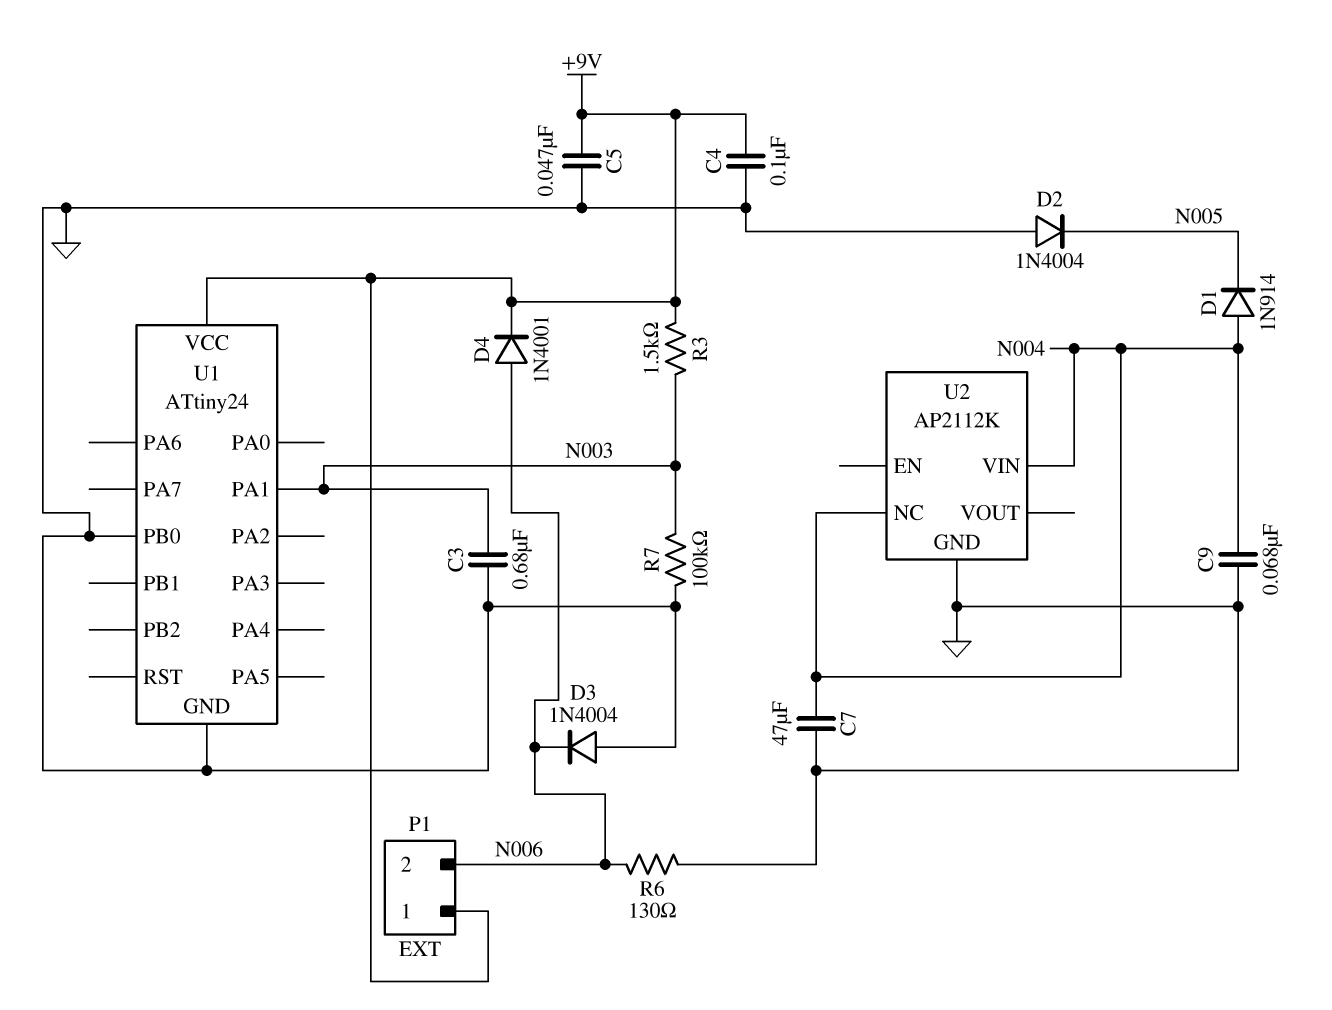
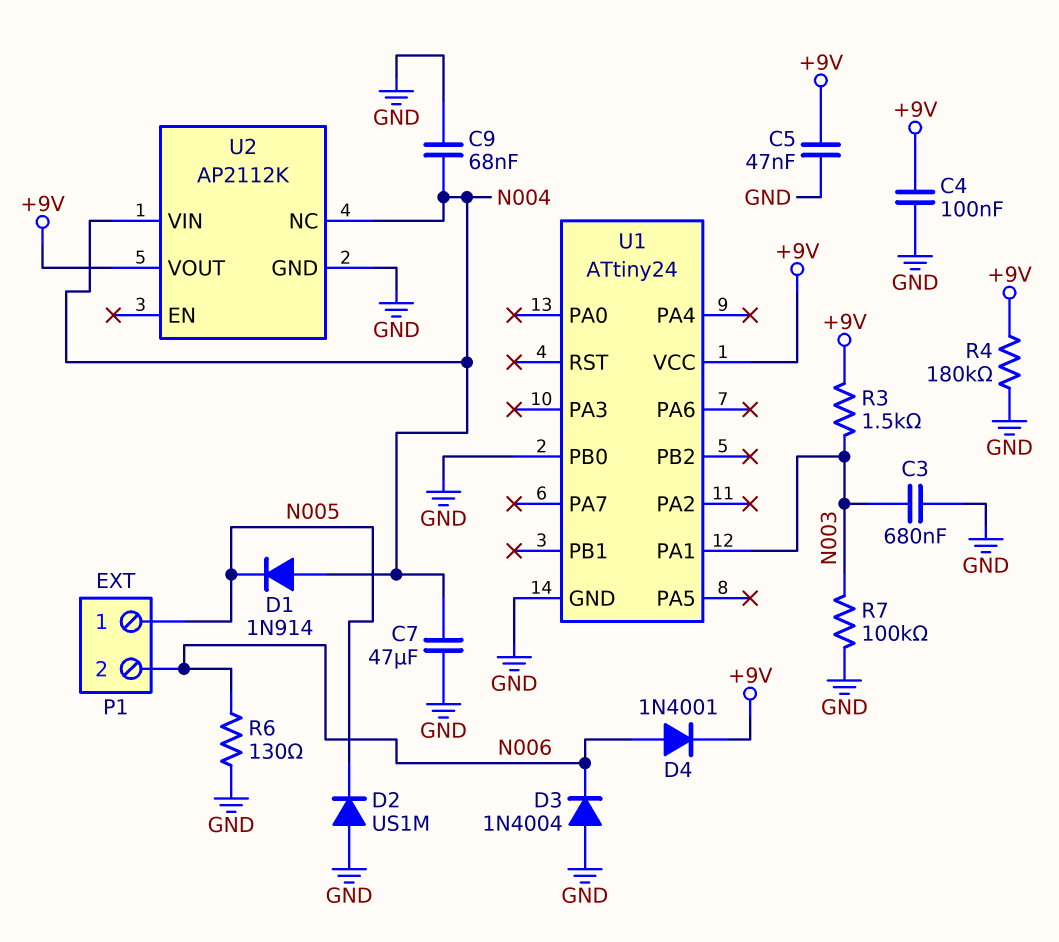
D2: diode 1N4004 (A GND, K N005) -> diode US1M (A GND, K N005)
P1 pin 1: +9V -> N005
R4: none -> 180k (+9V, GND)
U2 pin VOUT: none -> +9V

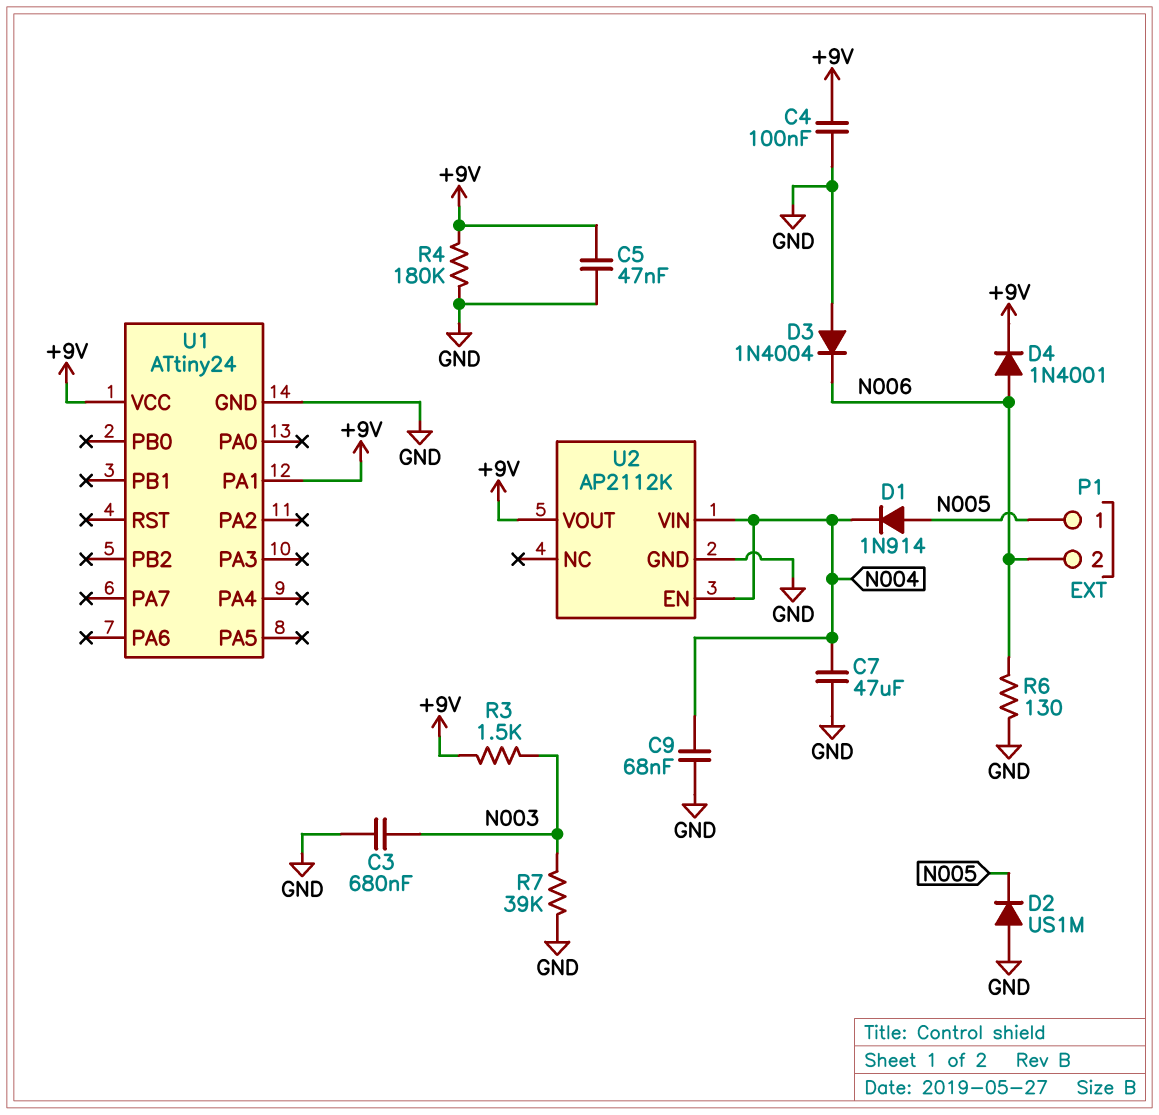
D1: diode 1N914 (A N004, K N005) -> diode 1N914 (A N005, K N004)
R7: 100k (GND, N003) -> 39k (GND, N003)
U1 pin PA1: N003 -> +9V
U1 pin PB0: GND -> none
U2 pin EN: none -> N004
U2 pin NC: N004 -> none

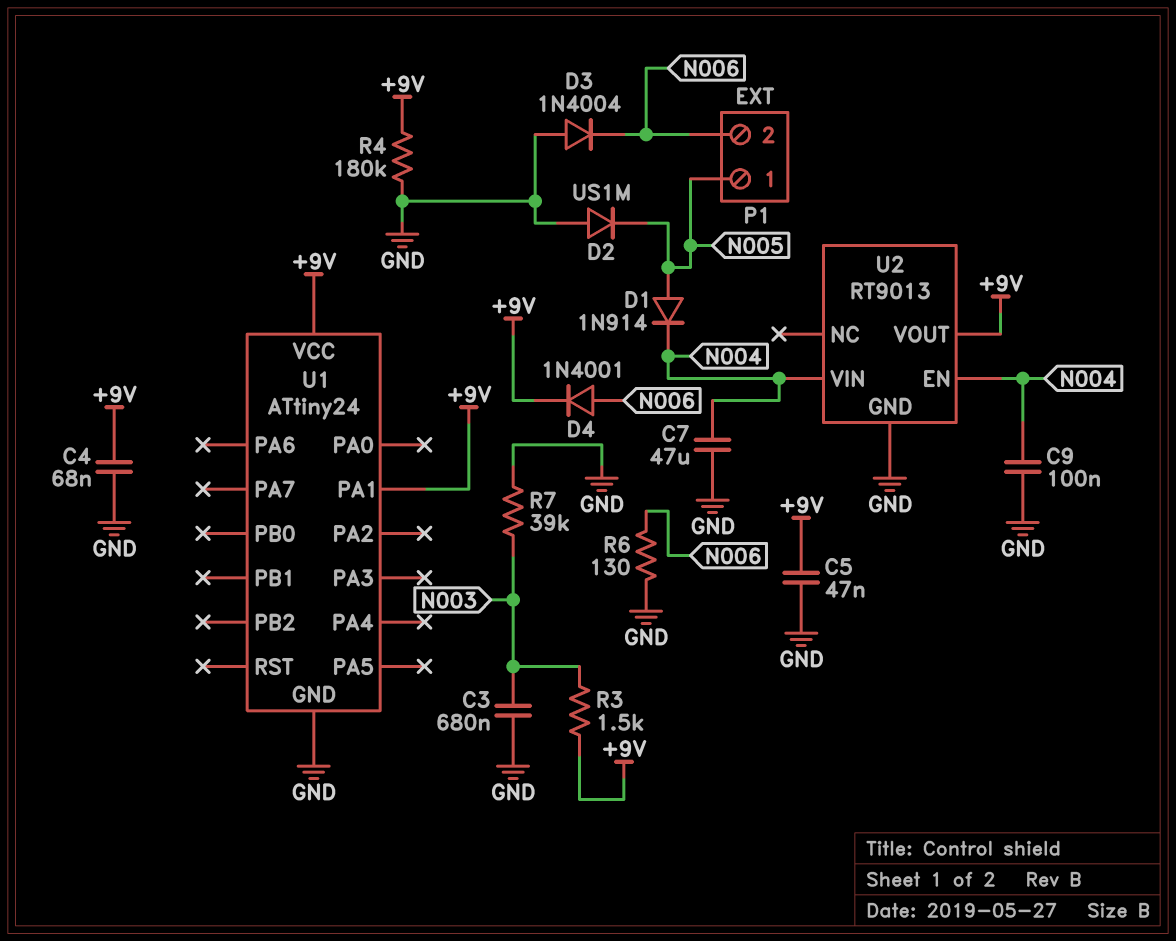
C4: 100nF (+9V, GND) -> 68nF (+9V, GND)
C9: 68nF (GND, N004) -> 100nF (GND, N004)
U2: AP2112K -> RT9013

